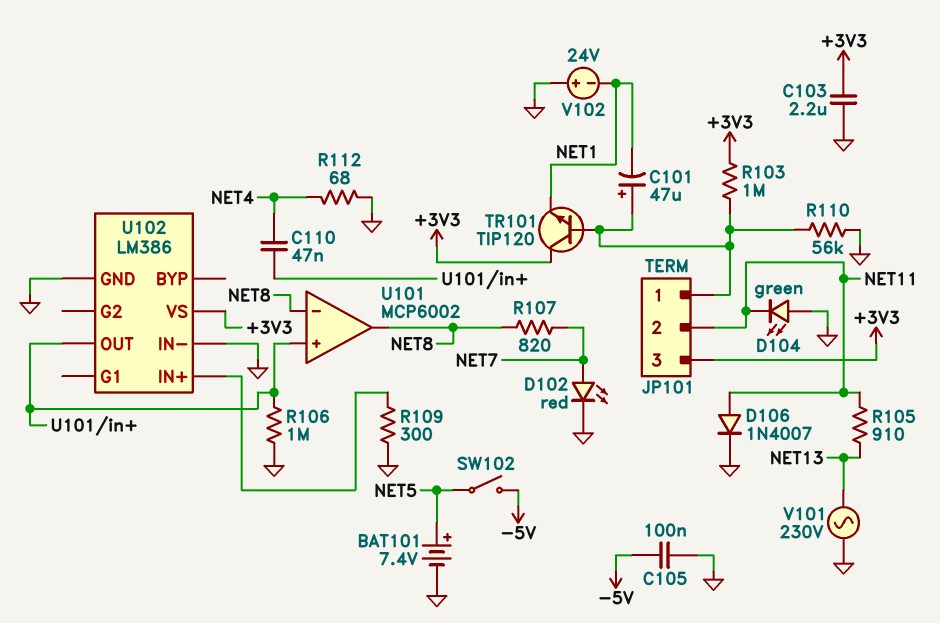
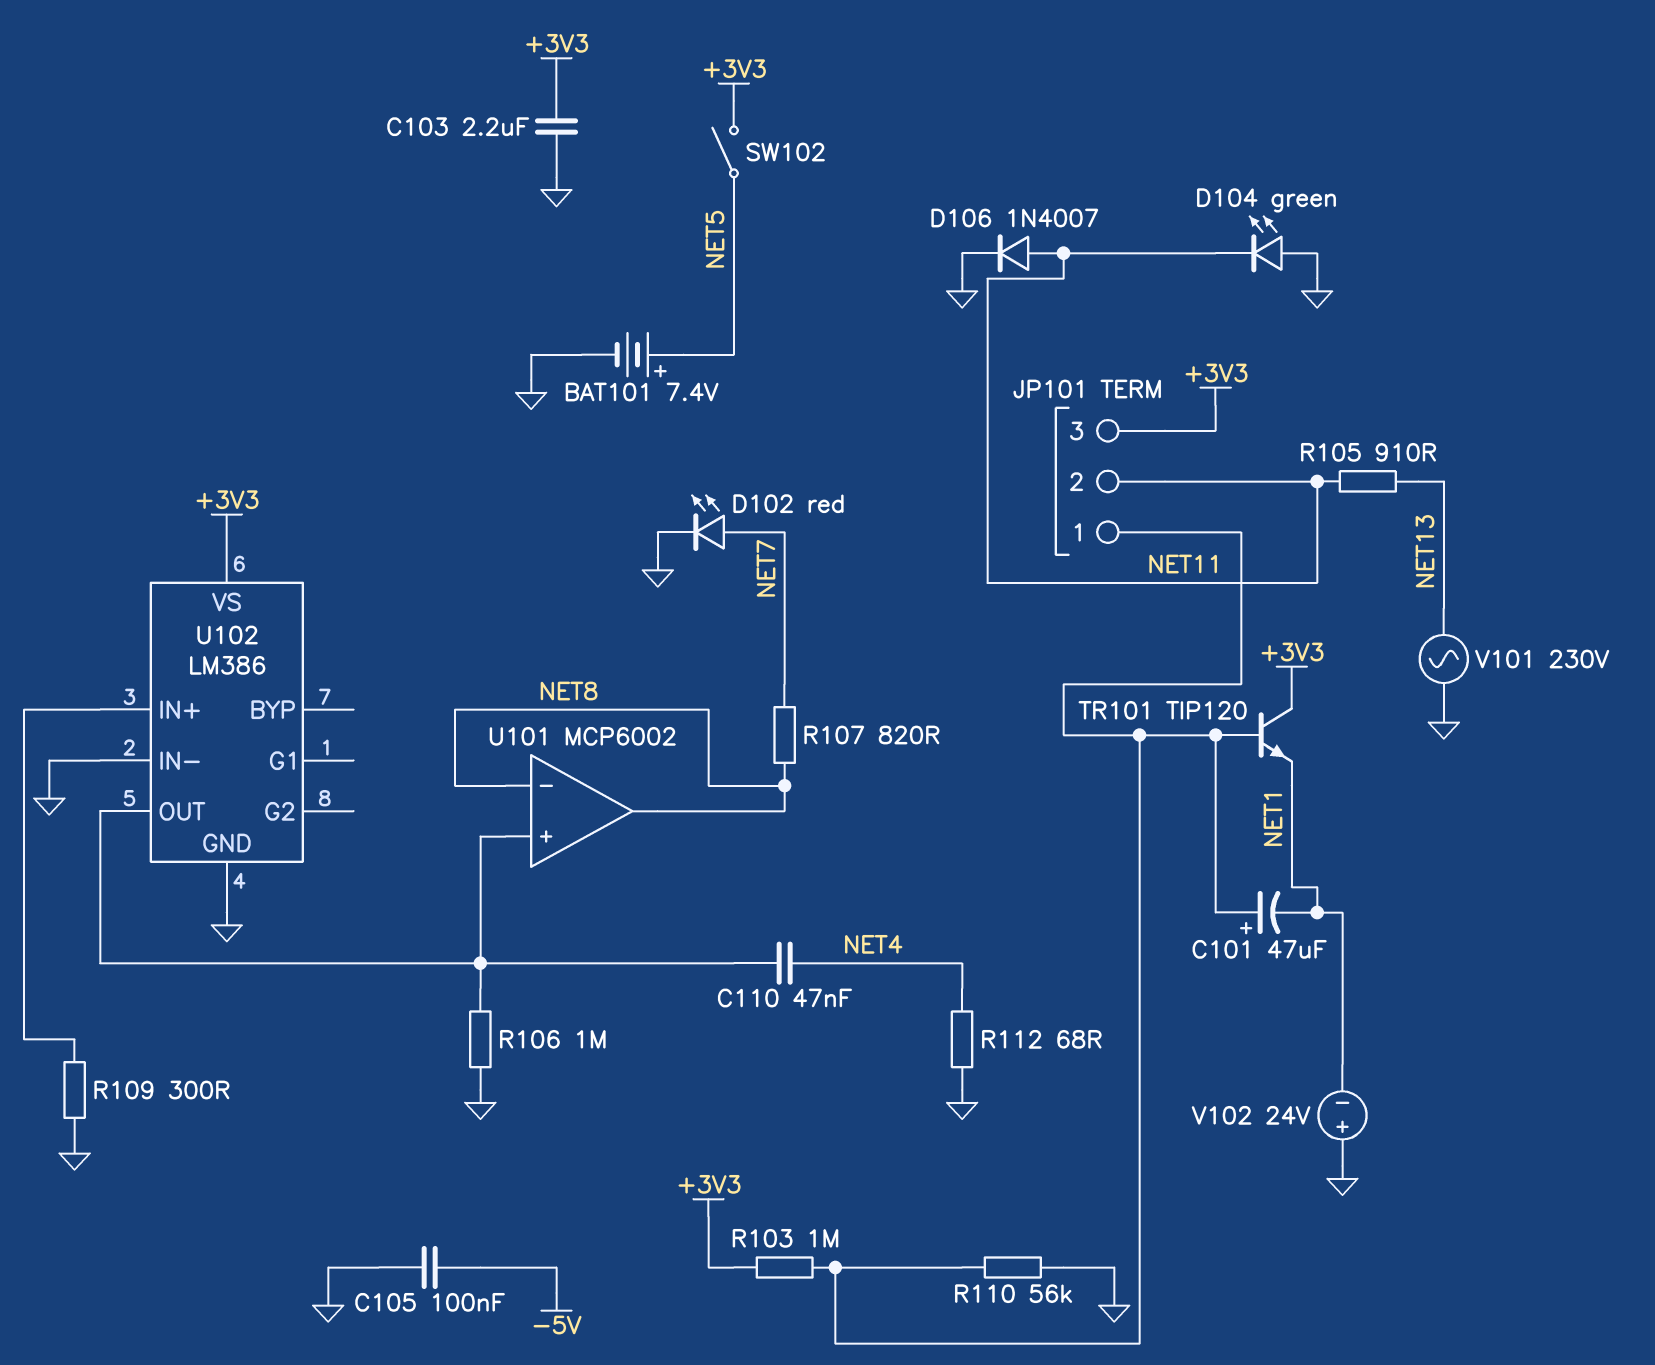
SW102: switch (-5V, NET5) -> switch (+3V3, NET5)

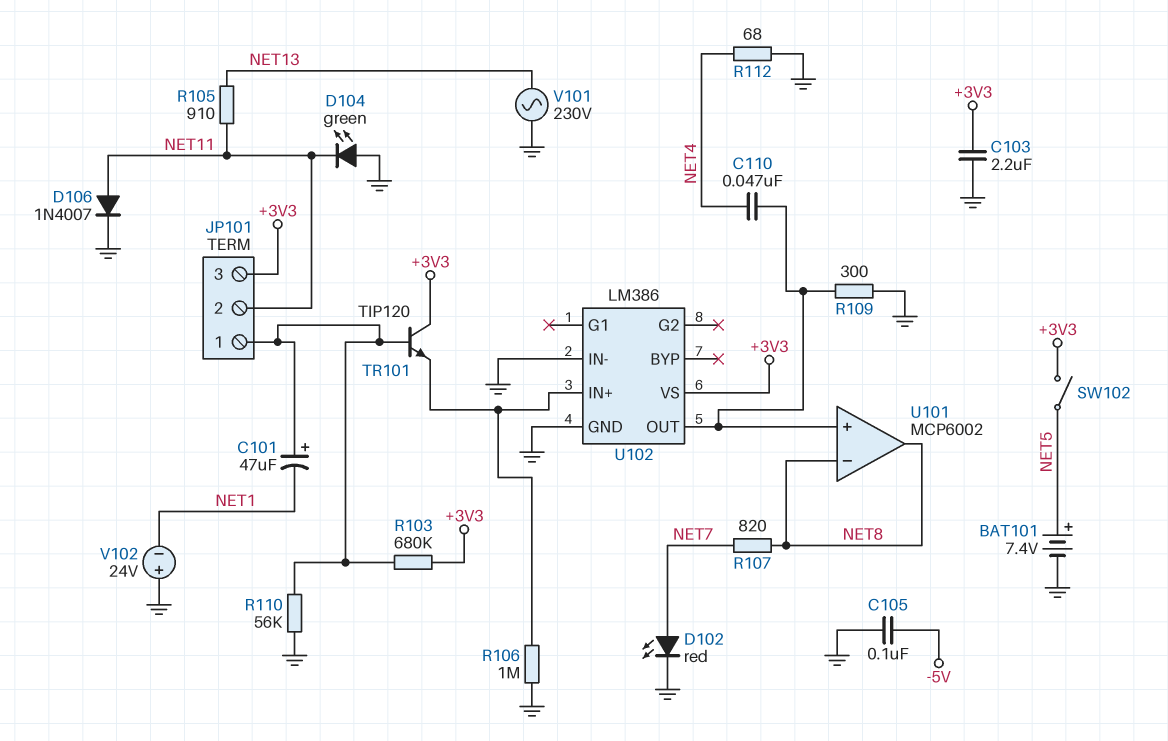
R103: 1M (+3V3, JP101/1) -> 680k (+3V3, JP101/1)
R106: 1M (GND, U101/in+) -> 1M (GND, U102/IN+)
R109: 300 (GND, U102/IN+) -> 300 (GND, U101/in+)
TR101: NPN TIP120 (B JP101/1, C +3V3, E NET1) -> NPN TIP120 (B JP101/1, C +3V3, E U102/IN+)

